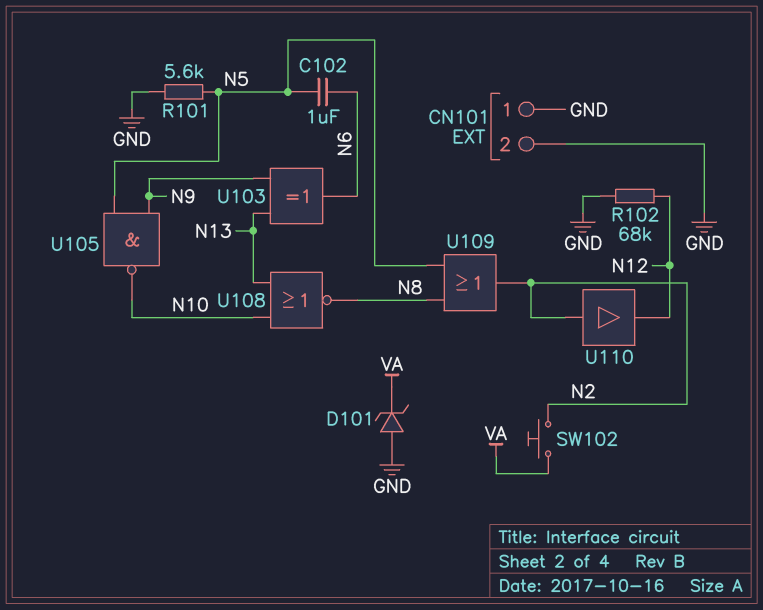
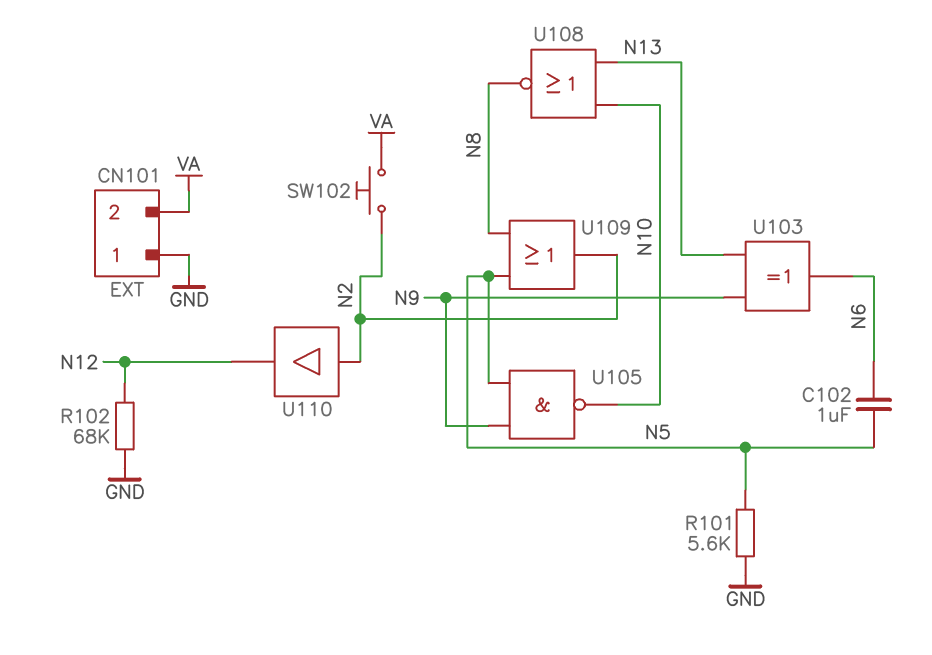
CN101 pin 2: GND -> VA
D101: zener (A GND, K VA) -> none

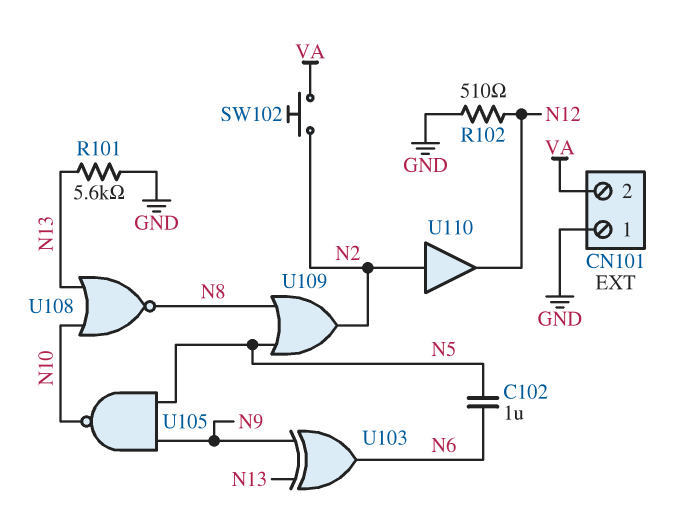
R101: 5.6k (GND, N5) -> 5.6k (GND, N13)
R102: 68k (GND, N12) -> 510 (GND, N12)

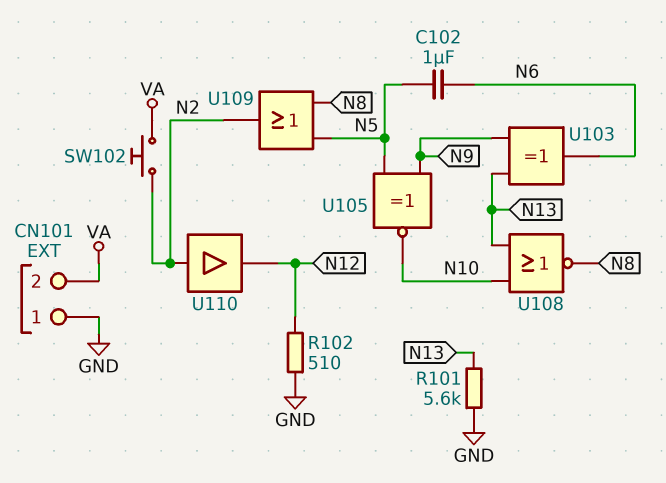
U105: NAND (in N5, in N9, out N10) -> XNOR (in N5, in N9, out N10)

